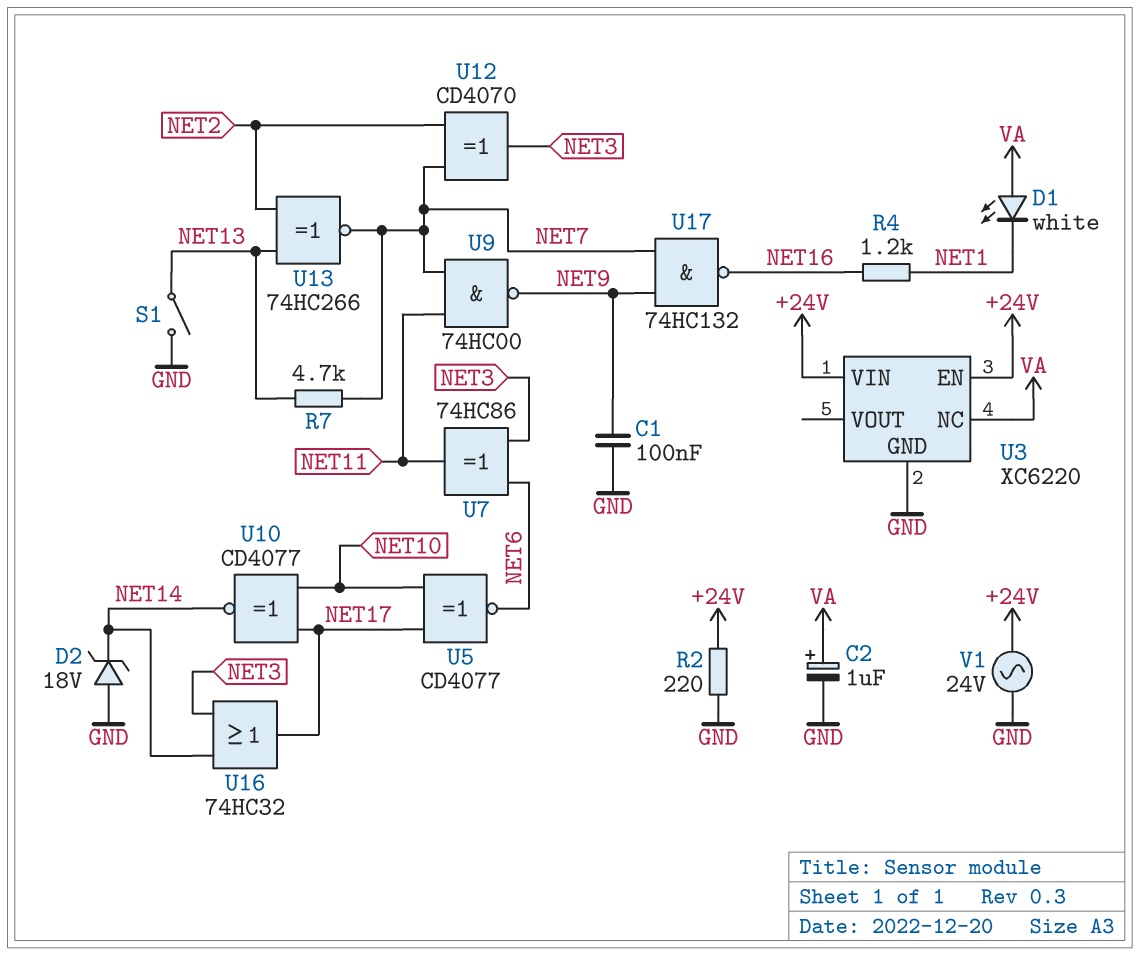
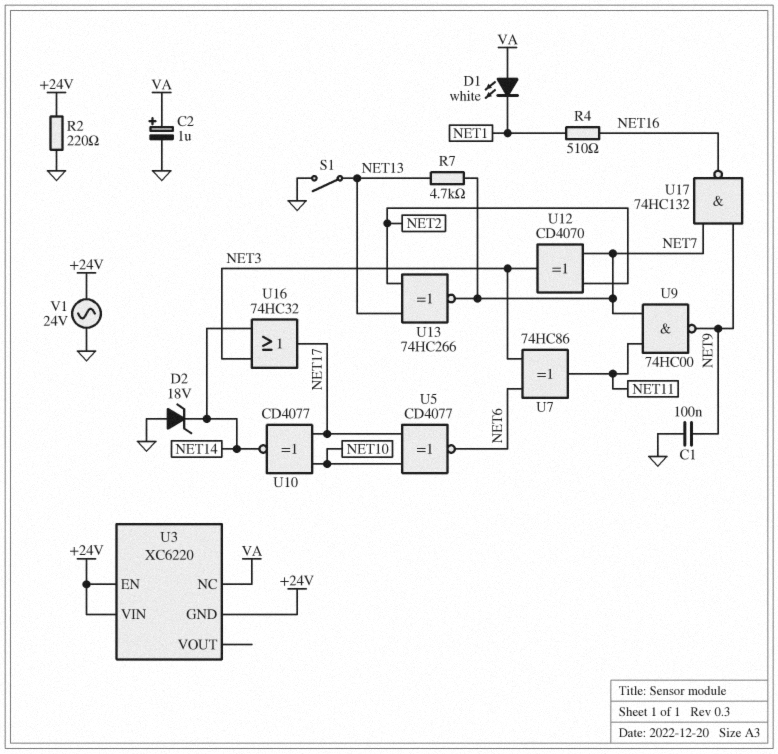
R4: 1.2k (NET1, NET16) -> 510 (NET1, NET16)
U3 pin GND: GND -> +24V

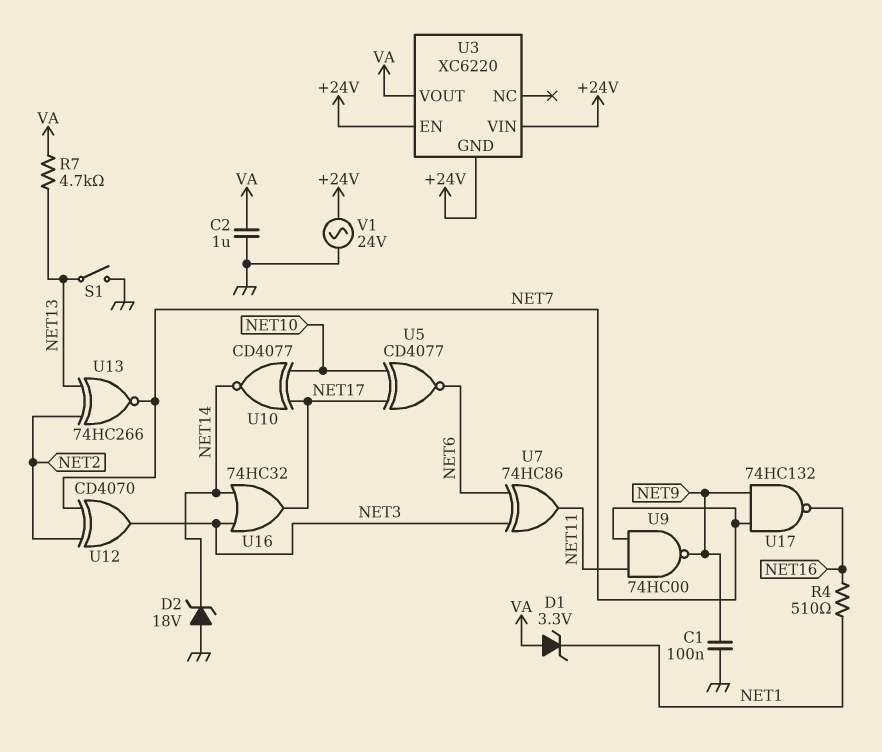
C2: 1uF (plus VA, minus GND) -> 1uF (GND, VA)
D1: LED white (A VA, K NET1) -> zener 3.3V (A VA, K NET1)
R2: 220 (+24V, GND) -> none
R7: 4.7k (NET7, NET13) -> 4.7k (NET13, VA)
U3 pin NC: VA -> none
U3 pin VOUT: none -> VA

